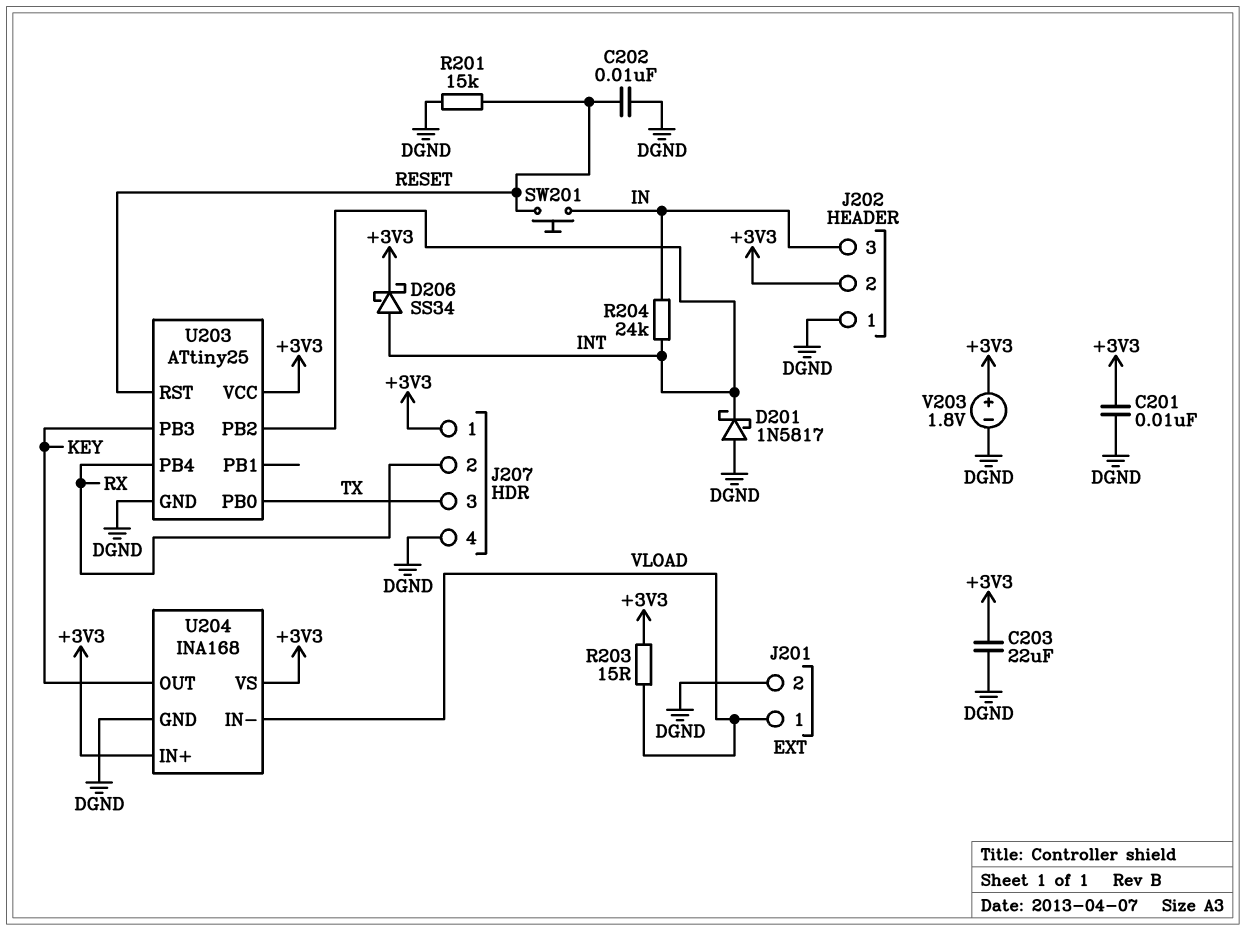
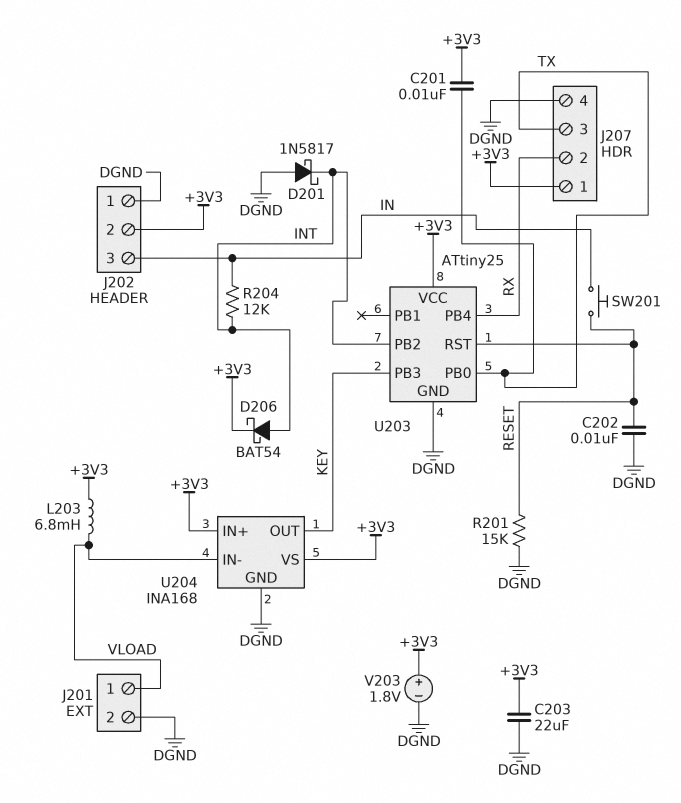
C201: 10nF (+3V3, DGND) -> 10nF (+3V3, TX)
D206: schottky SS34 (A INT, K +3V3) -> schottky BAT54 (A INT, K +3V3)
L203: none -> 6.8mH (+3V3, VLOAD)
R203: 15 (+3V3, VLOAD) -> none
R204: 24k (IN, INT) -> 12k (IN, INT)

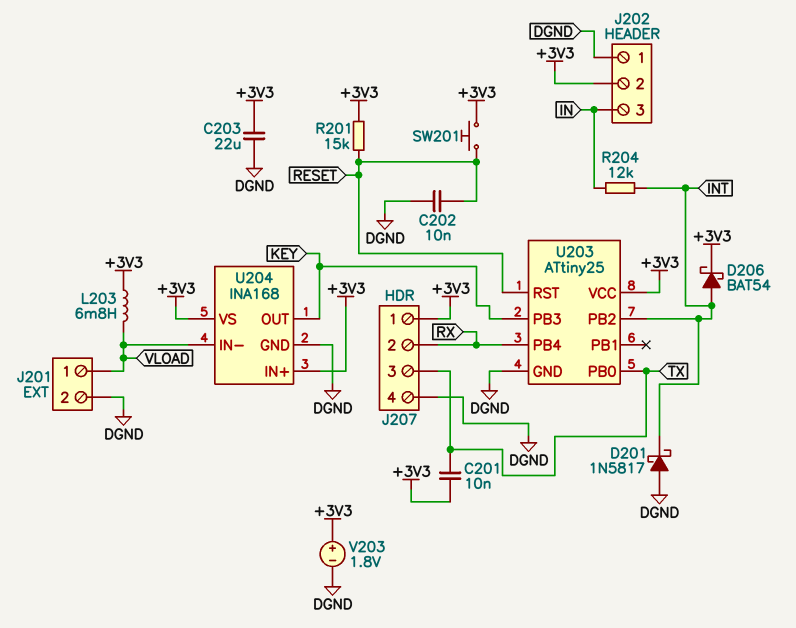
R201: 15k (DGND, RESET) -> 15k (+3V3, RESET)
SW201: button (IN, RESET) -> button (+3V3, RESET)

